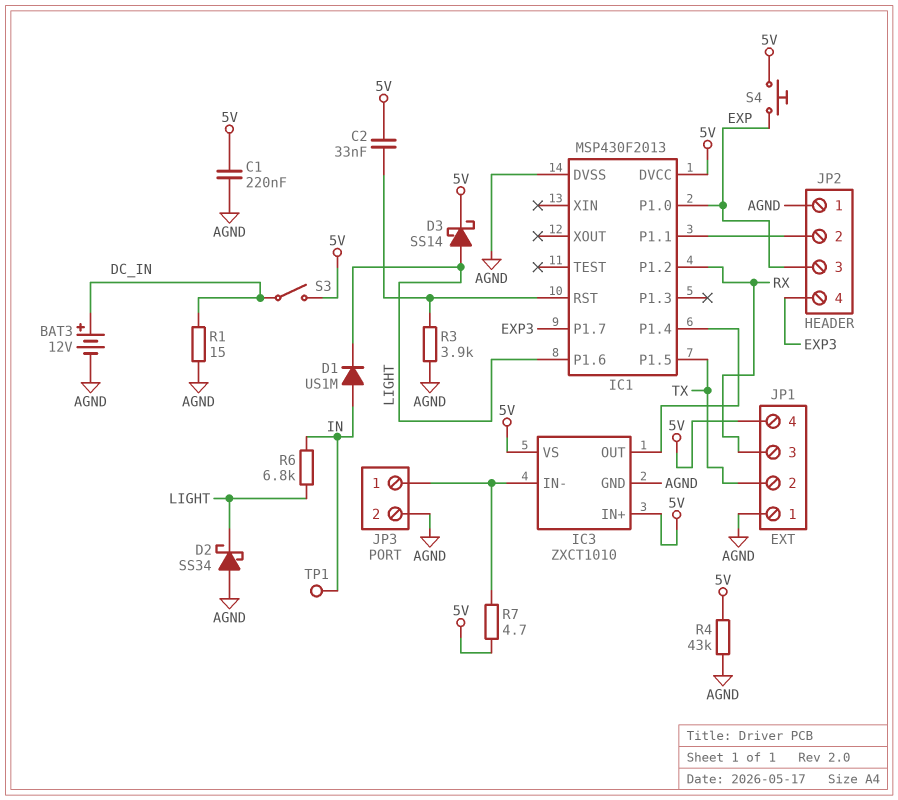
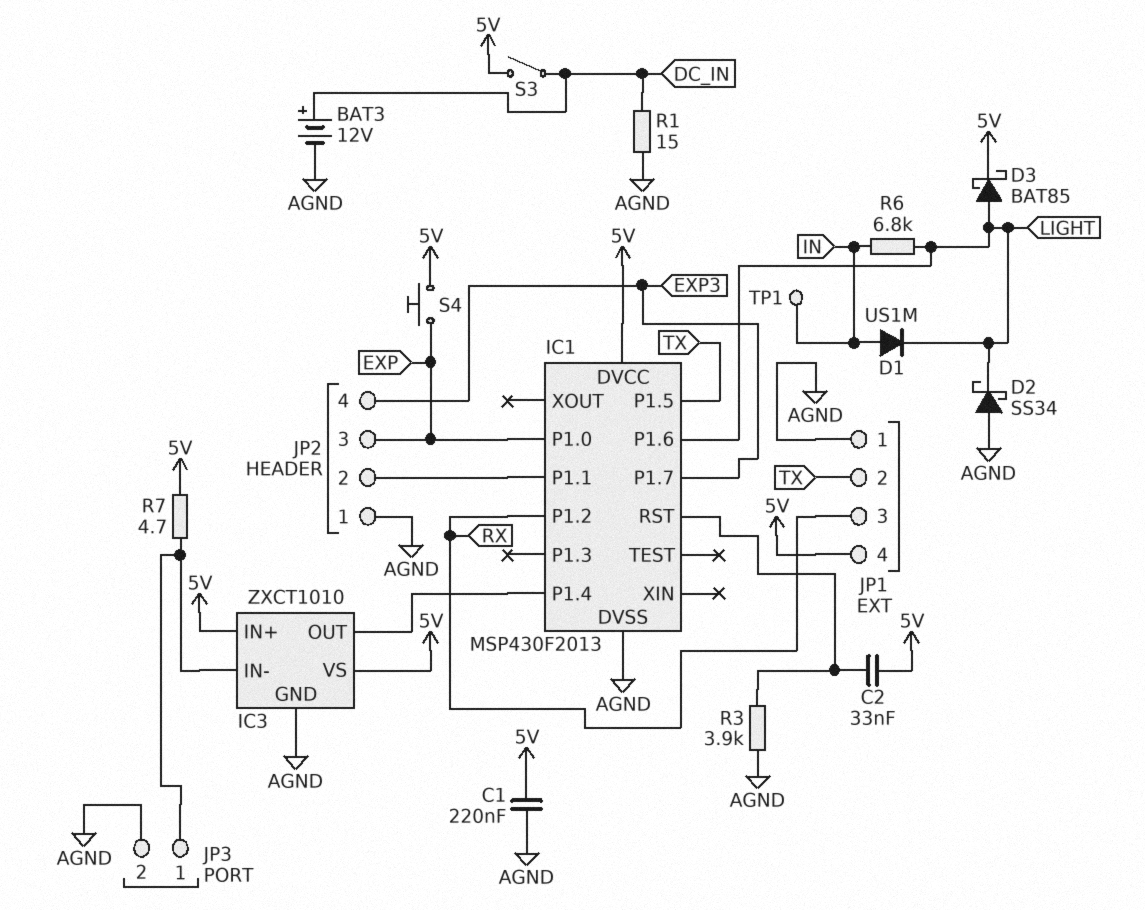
D3: schottky SS14 (A LIGHT, K 5V) -> schottky BAT85 (A LIGHT, K 5V)
R4: 43k (5V, AGND) -> none

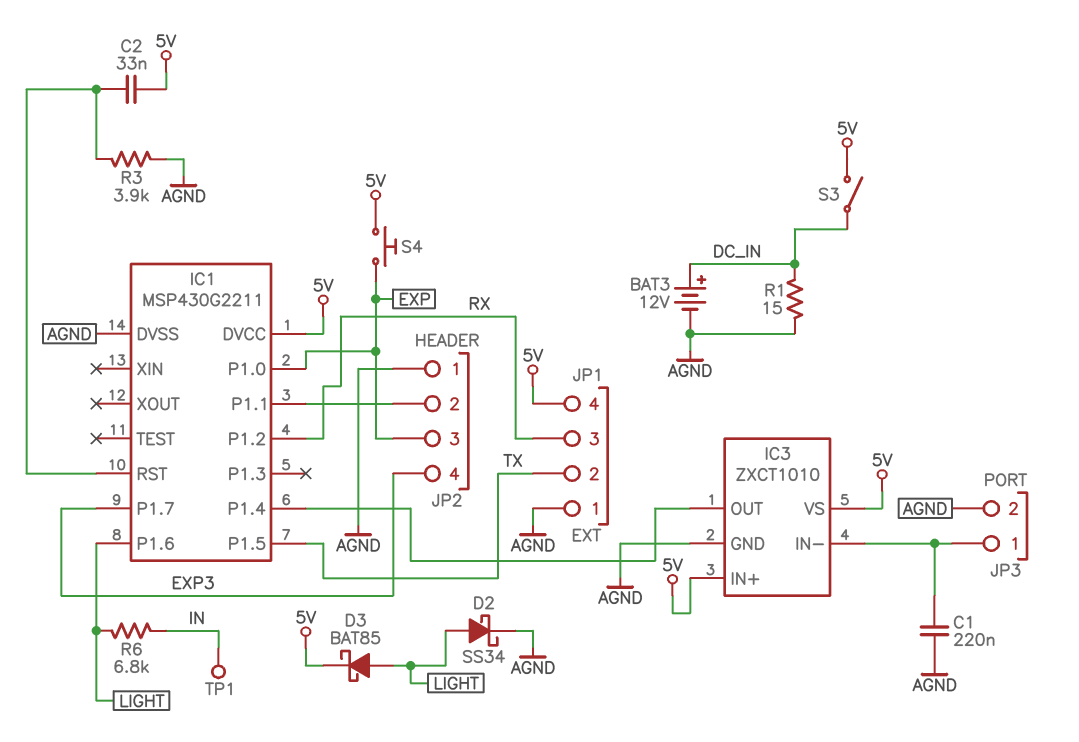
C1: 220nF (5V, AGND) -> 220nF (AGND, IC3/IN-)
D1: diode US1M (A IN, K LIGHT) -> none
D2: schottky SS34 (A AGND, K LIGHT) -> schottky SS34 (A LIGHT, K AGND)
IC1: MSP430F2013 -> MSP430G2211
R7: 4.7 (5V, IC3/IN-) -> none

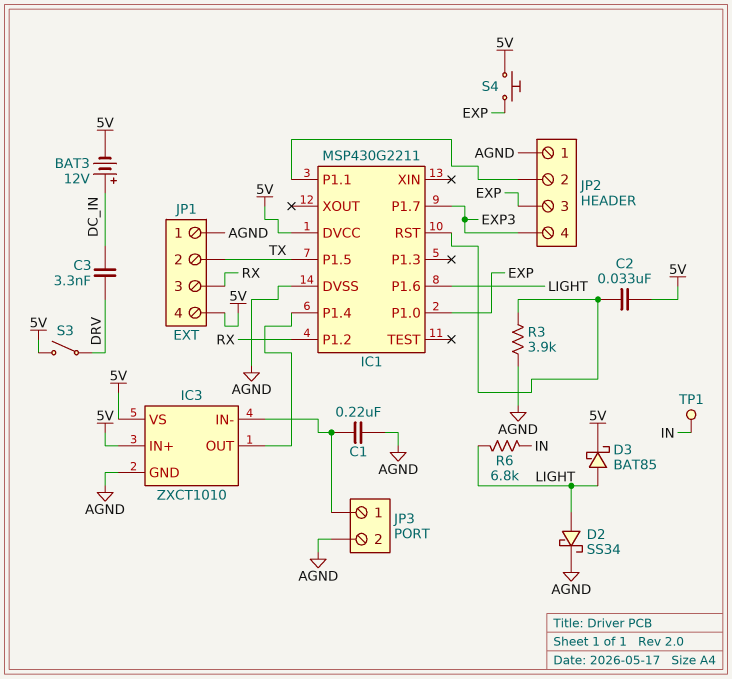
BAT3: 12V (plus DC_IN, minus AGND) -> 12V (plus DC_IN, minus 5V)
C3: none -> 3.3nF (DC_IN, DRV)
R1: 15 (AGND, DC_IN) -> none
S3: switch (5V, DC_IN) -> switch (5V, DRV)

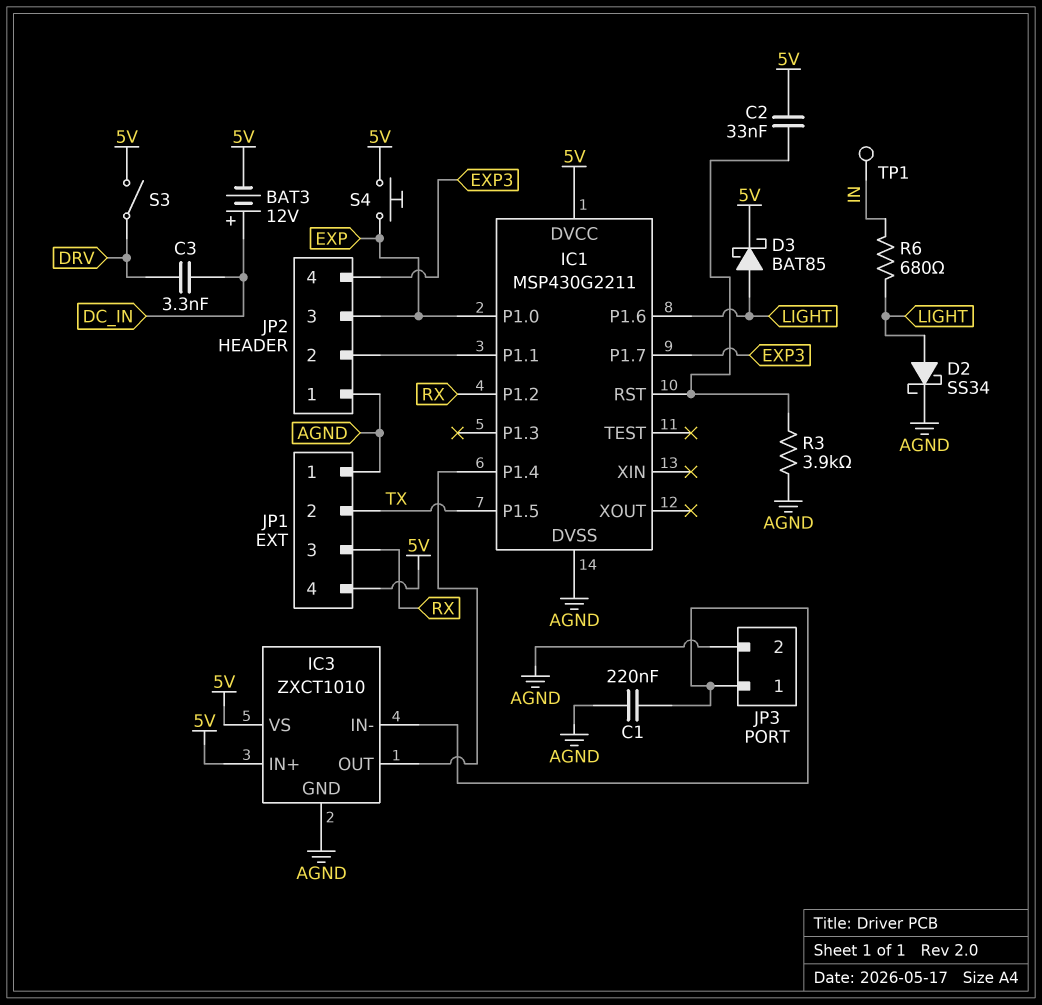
R6: 6.8k (IN, LIGHT) -> 680 (IN, LIGHT)

